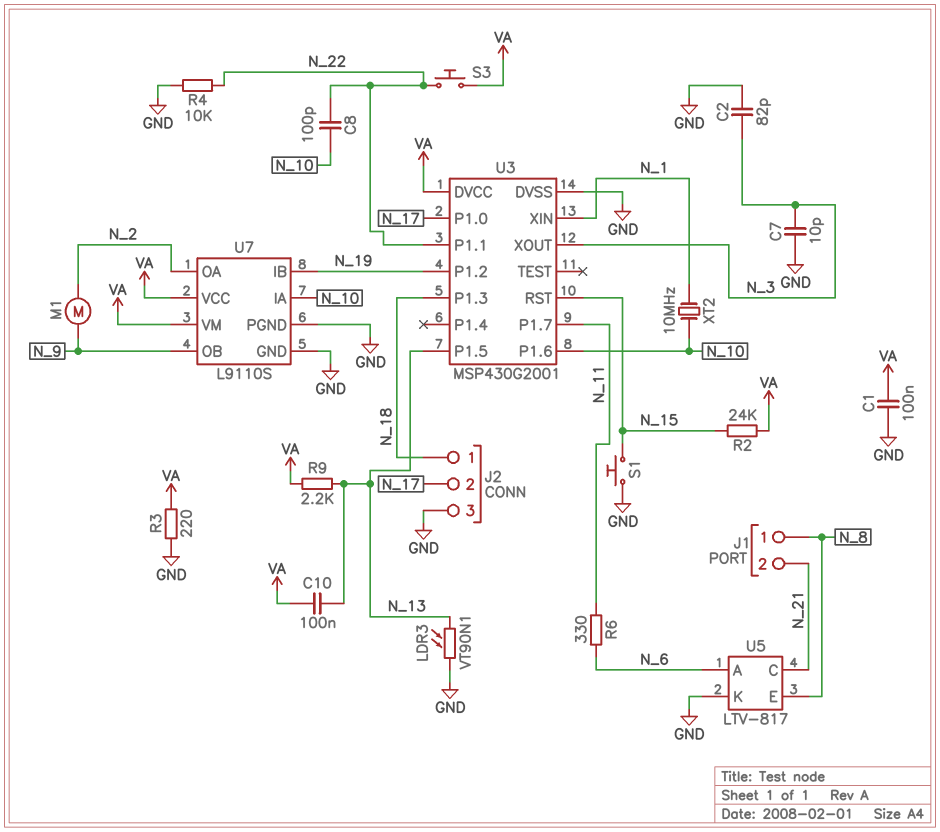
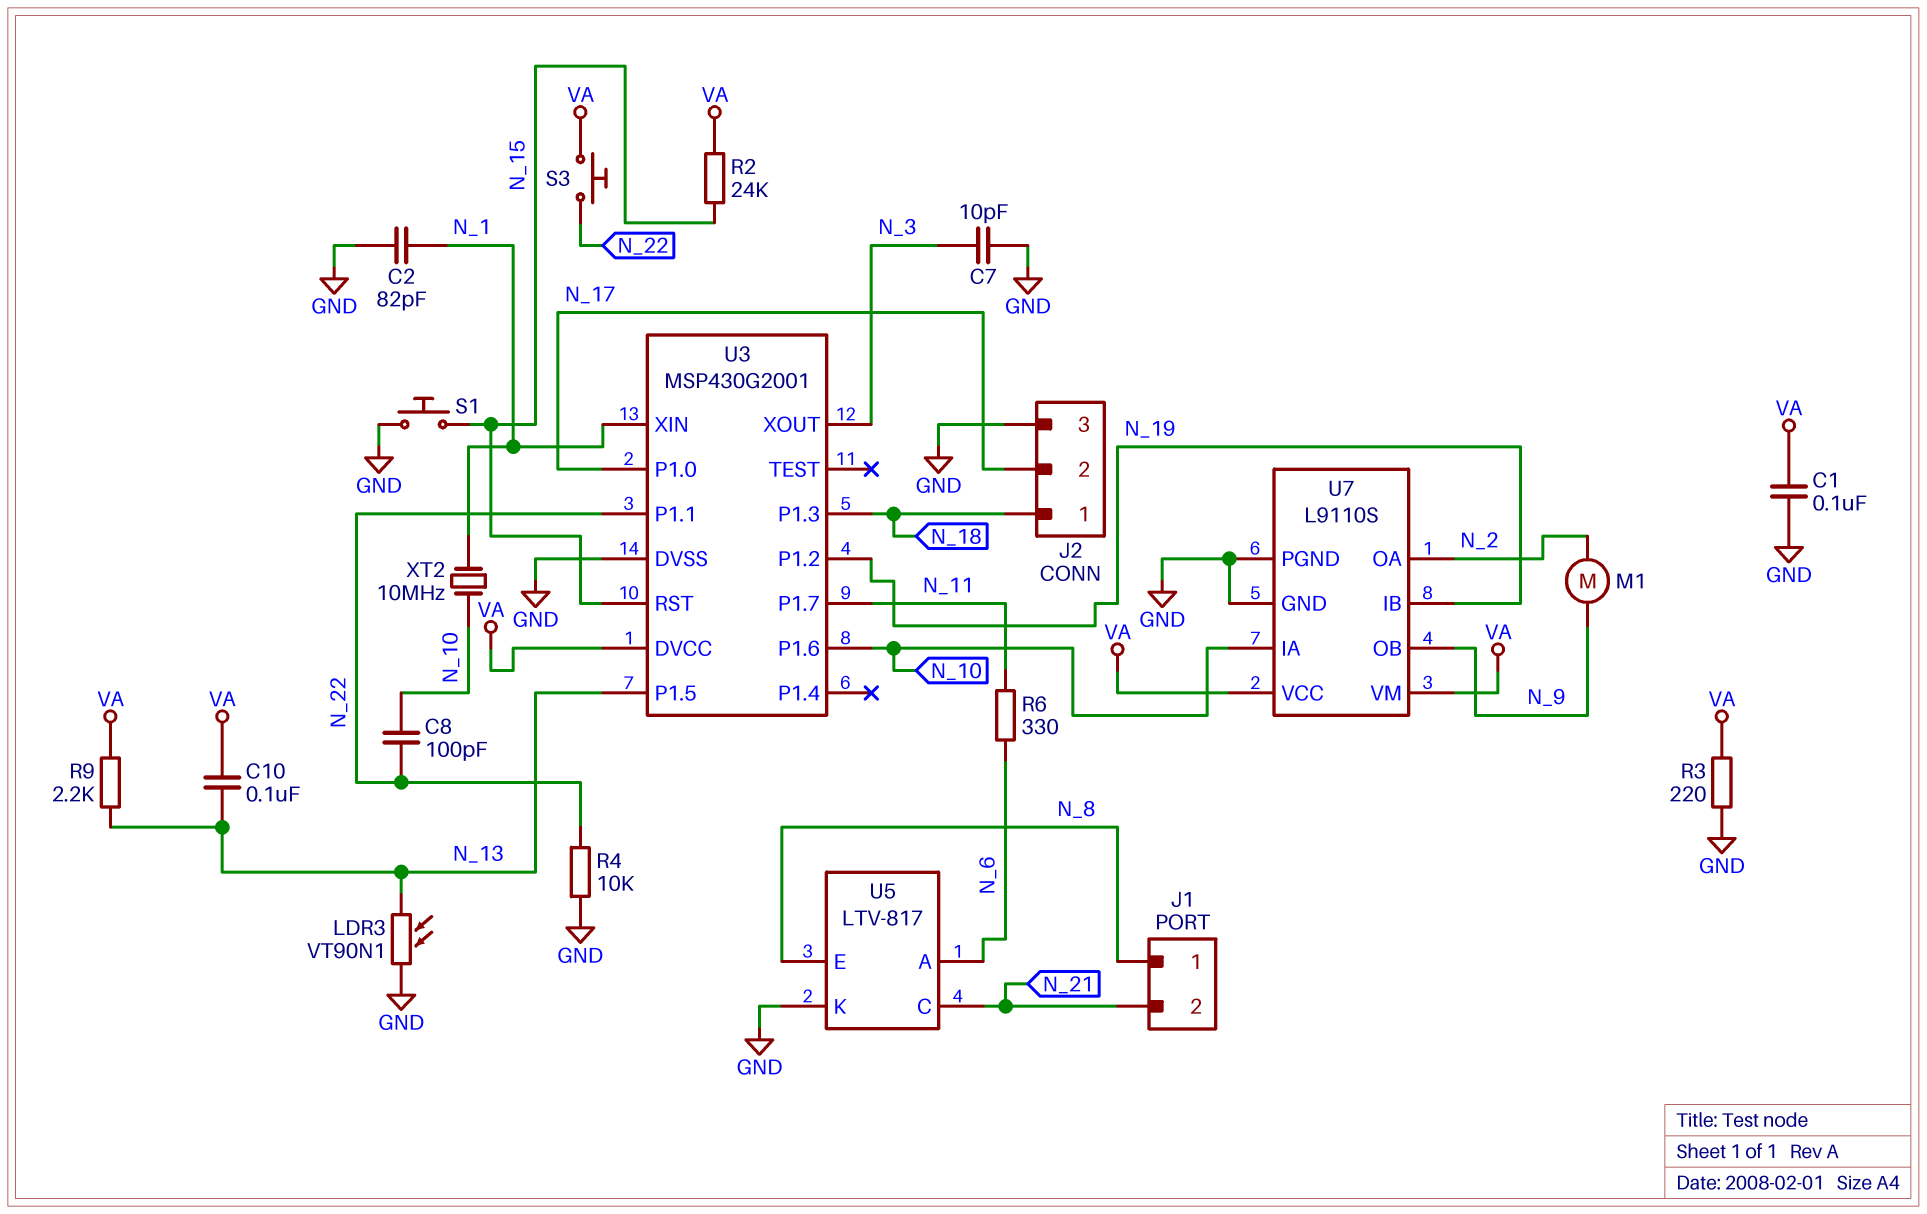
C2: 82pF (GND, N_3) -> 82pF (GND, N_1)

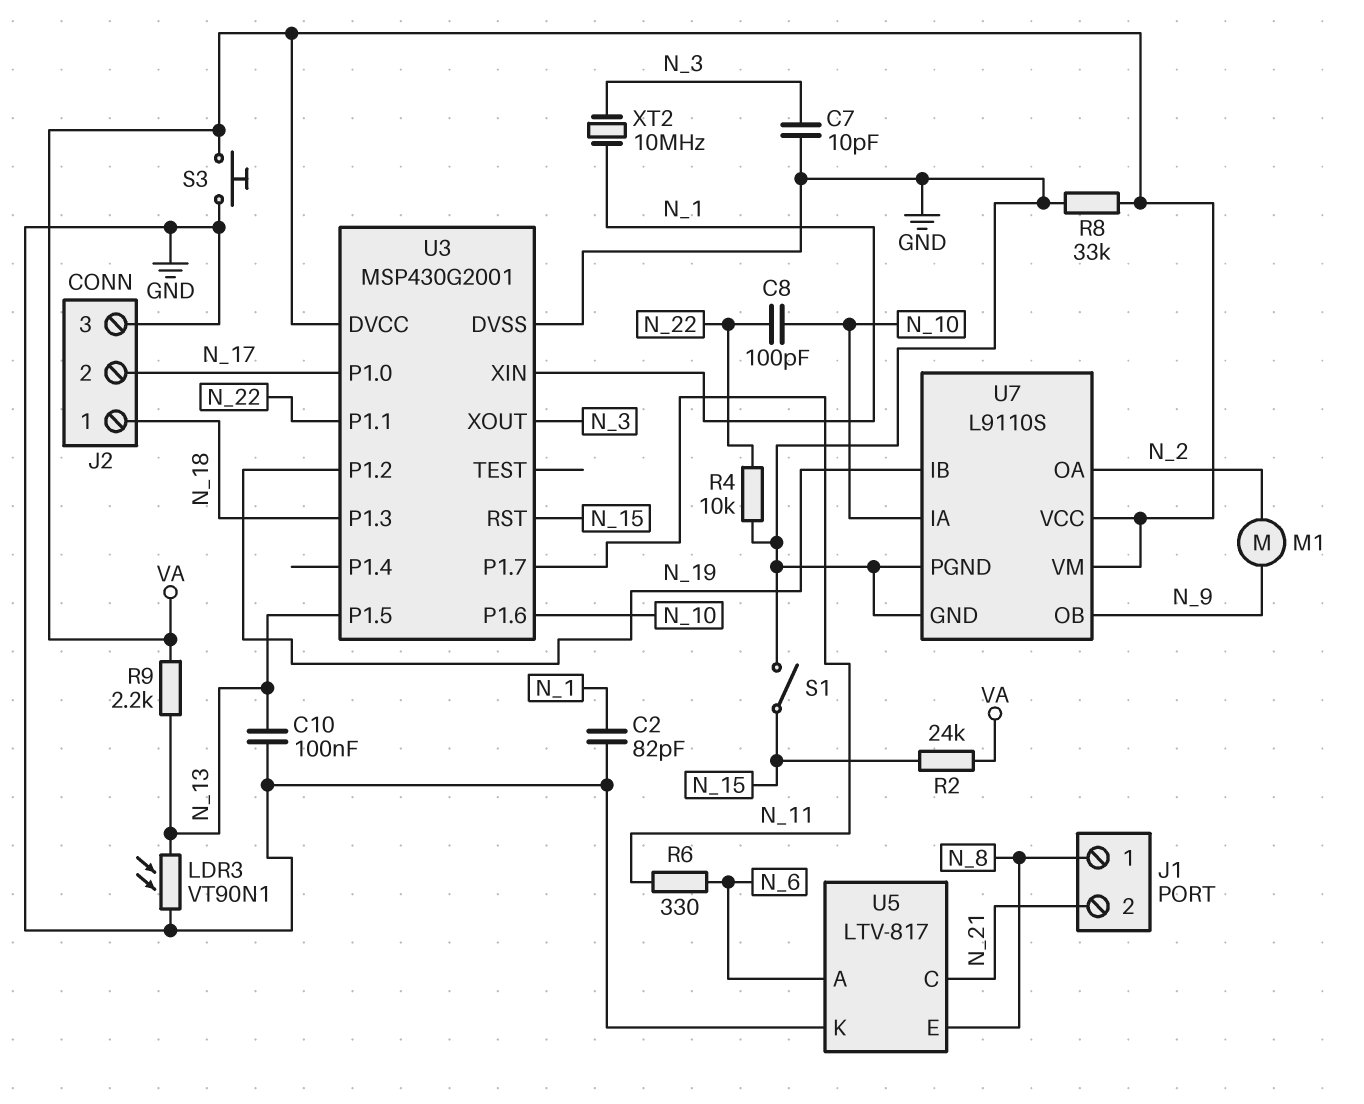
C1: 100nF (GND, VA) -> none
C10: 100nF (N_13, VA) -> 100nF (GND, N_13)
R3: 220 (GND, VA) -> none
R8: none -> 33k (GND, VA)
S1: button (GND, N_15) -> switch (GND, N_15)
S3: button (N_22, VA) -> button (GND, VA)
XT2: 10MHz (N_1, N_10) -> 10MHz (N_1, N_3)

